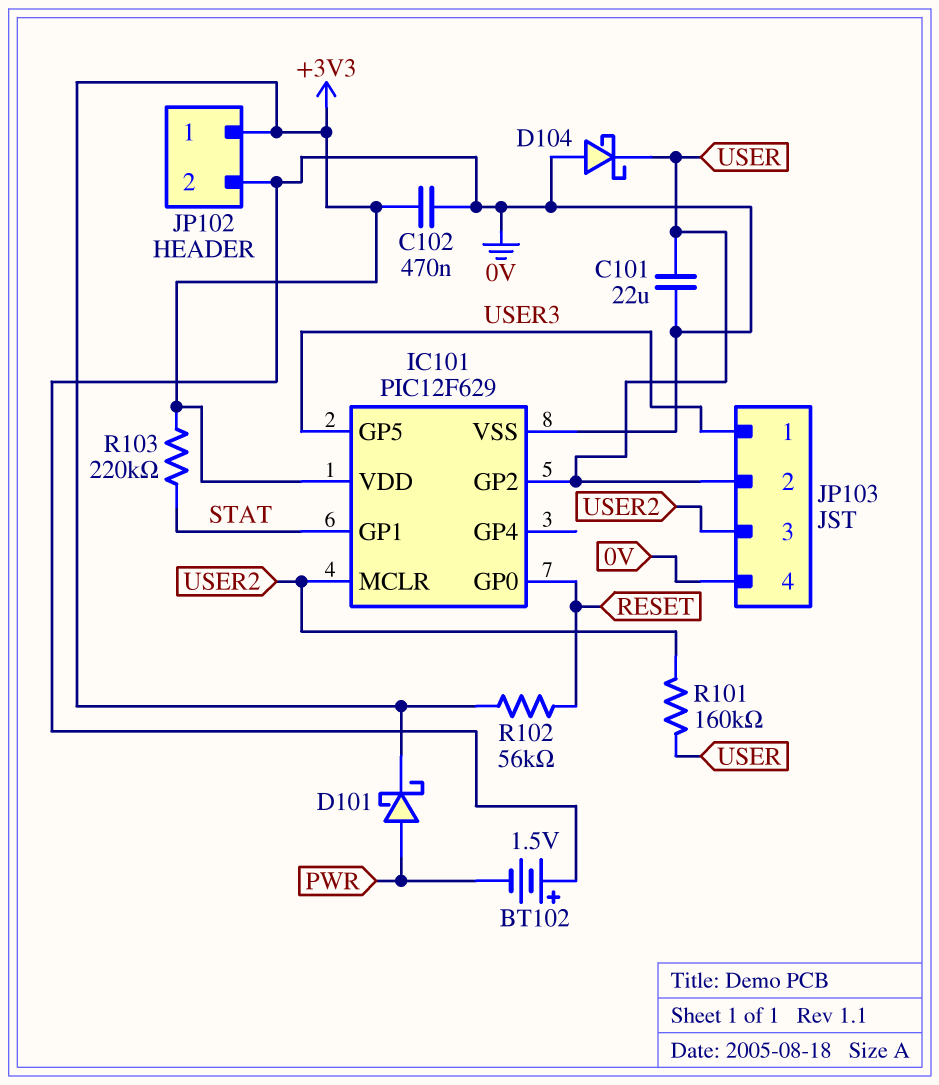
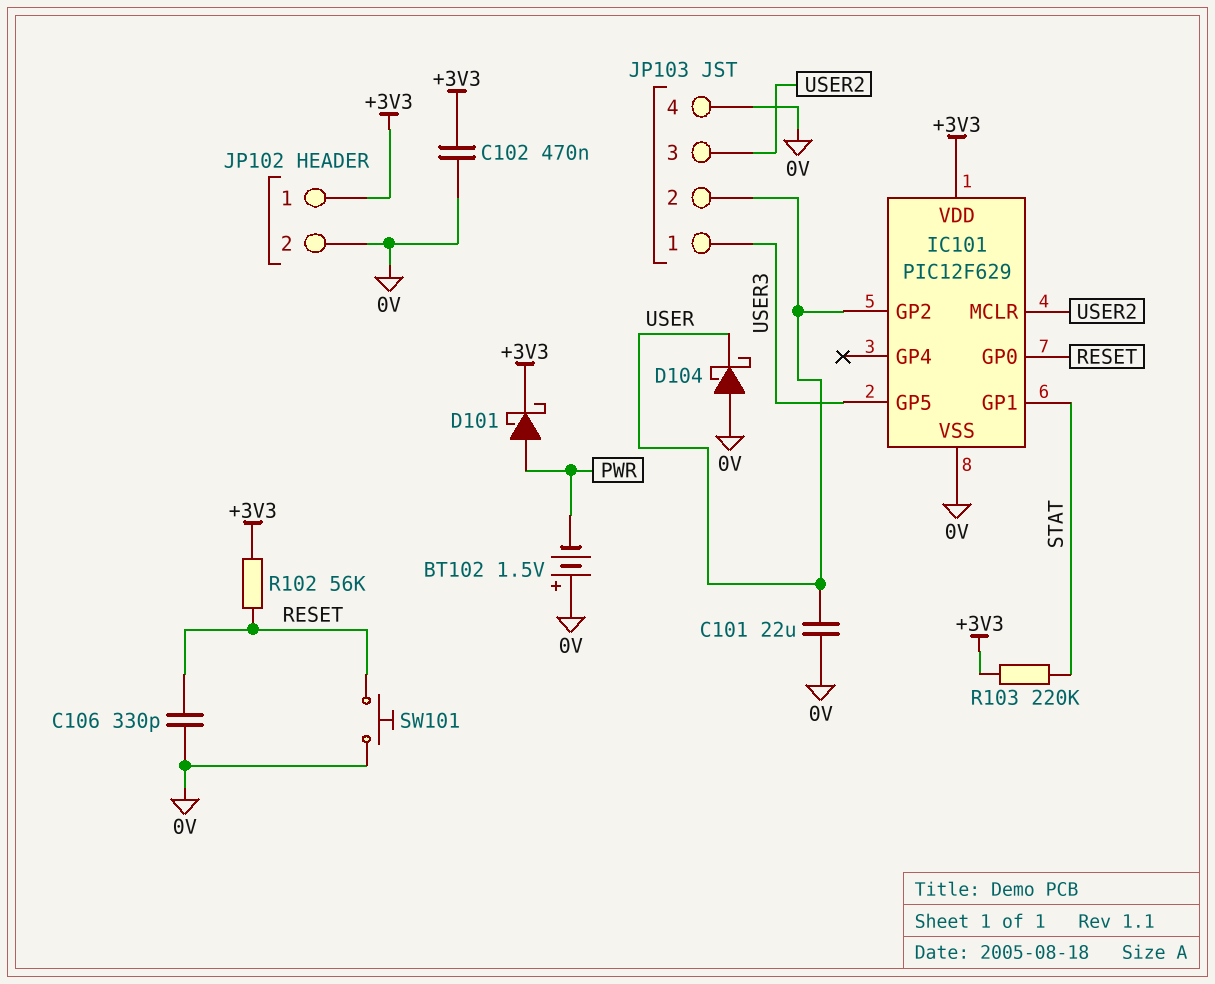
C106: none -> 330pF (0V, RESET)
R101: 160k (USER, USER2) -> none
SW101: none -> button (0V, RESET)

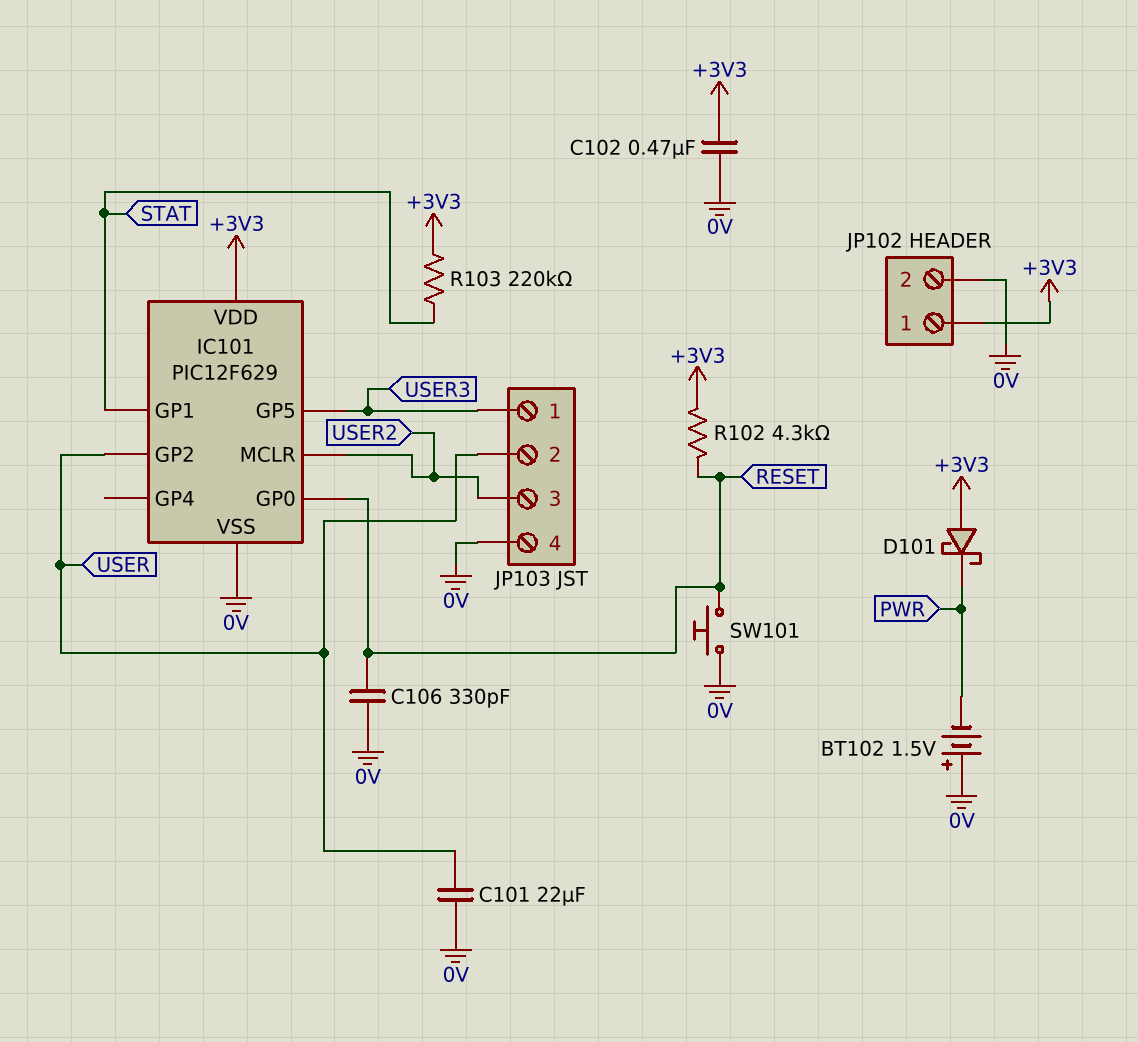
D101: schottky (A PWR, K +3V3) -> schottky (A +3V3, K PWR)
D104: schottky (A 0V, K USER) -> none
R102: 56k (+3V3, RESET) -> 4.3k (+3V3, RESET)

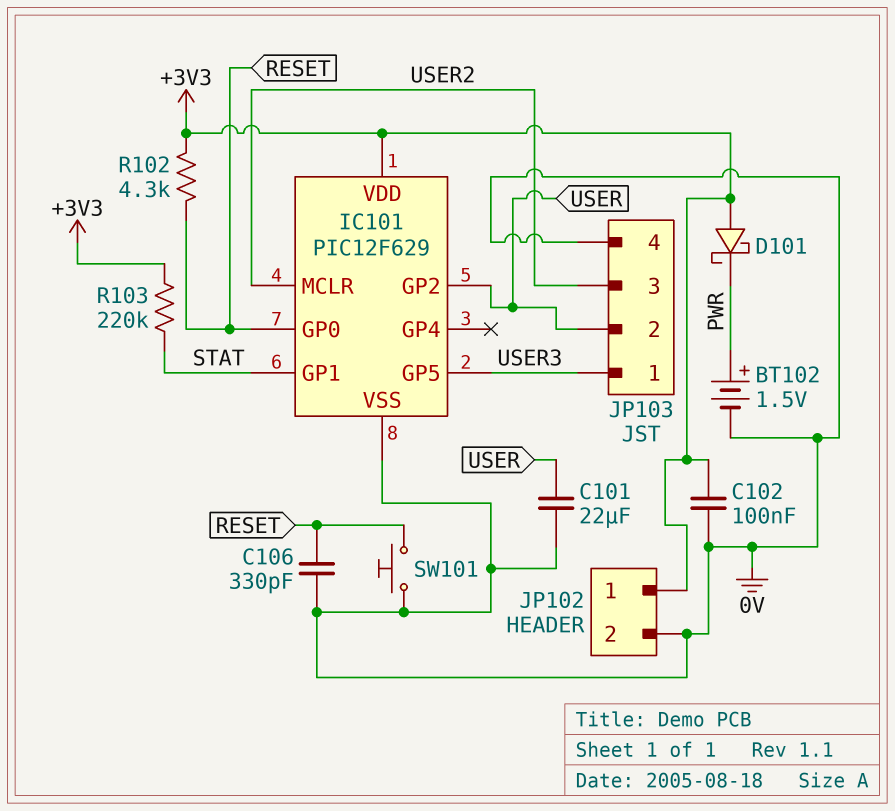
BT102: 1.5V (plus 0V, minus PWR) -> 1.5V (plus PWR, minus 0V)
C102: 470nF (+3V3, 0V) -> 100nF (+3V3, 0V)

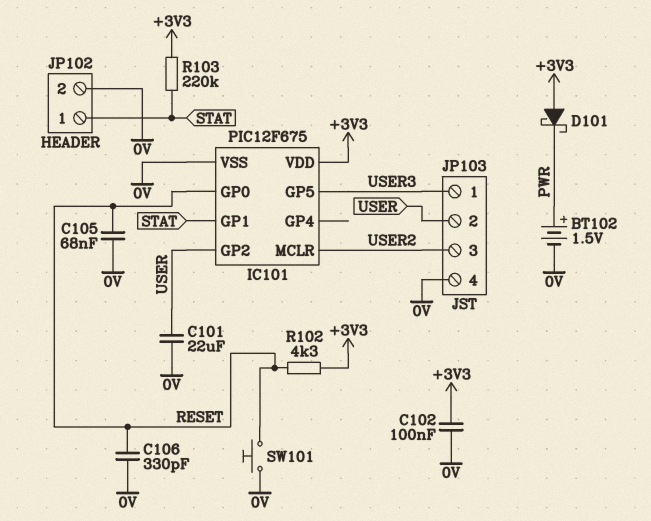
C105: none -> 68nF (0V, RESET)
IC101: PIC12F629 -> PIC12F675
JP102 pin 1: +3V3 -> STAT

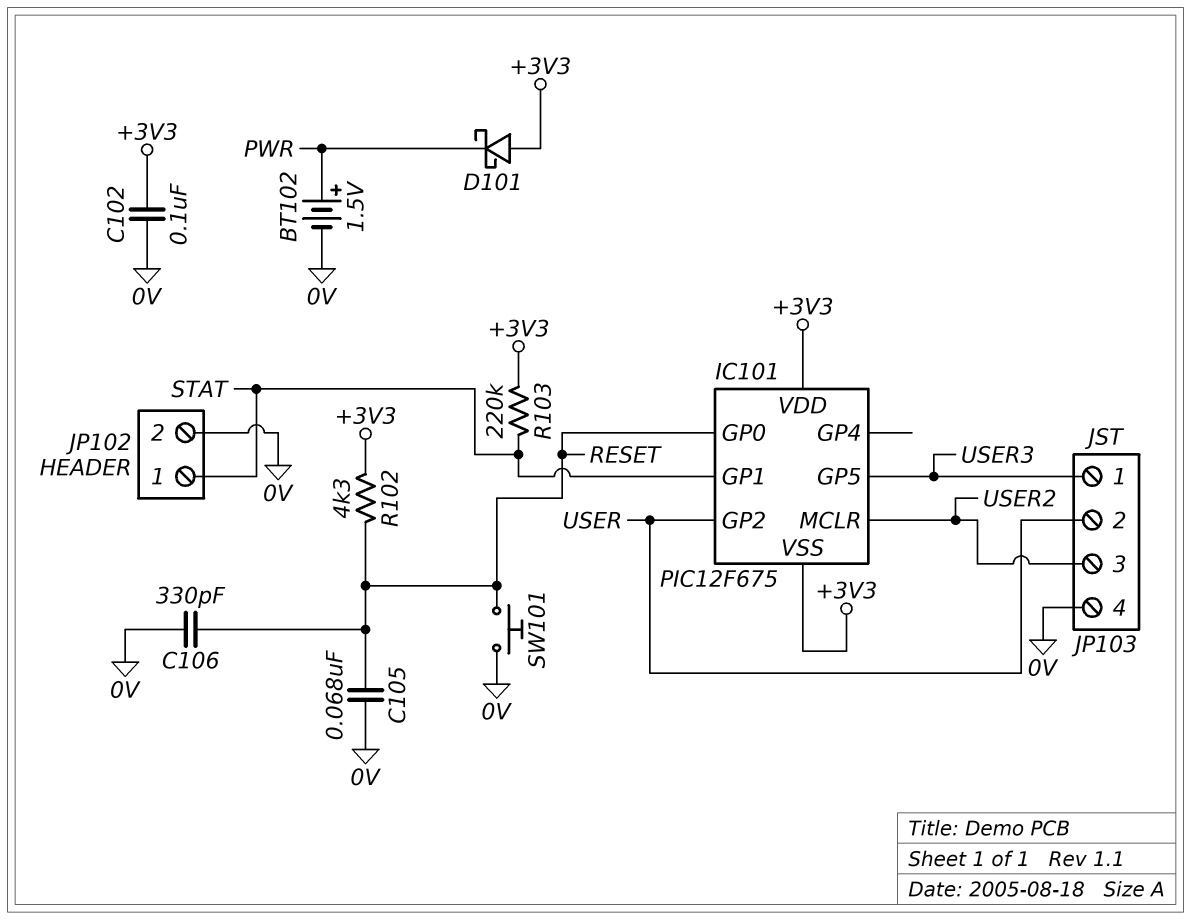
C101: 22uF (0V, USER) -> none
IC101 pin VSS: 0V -> +3V3

